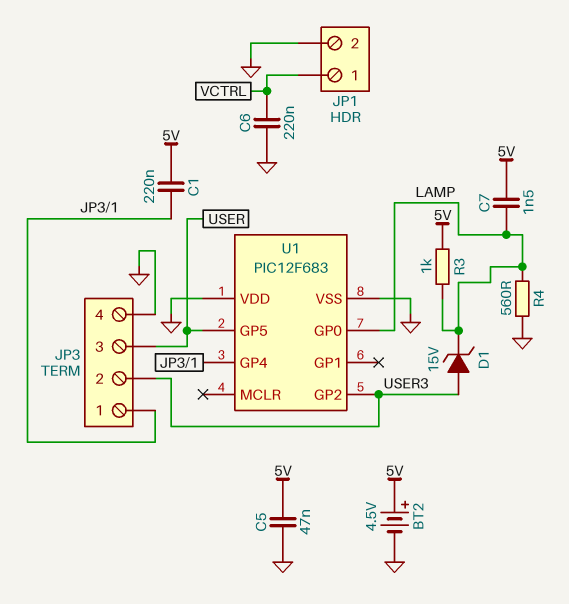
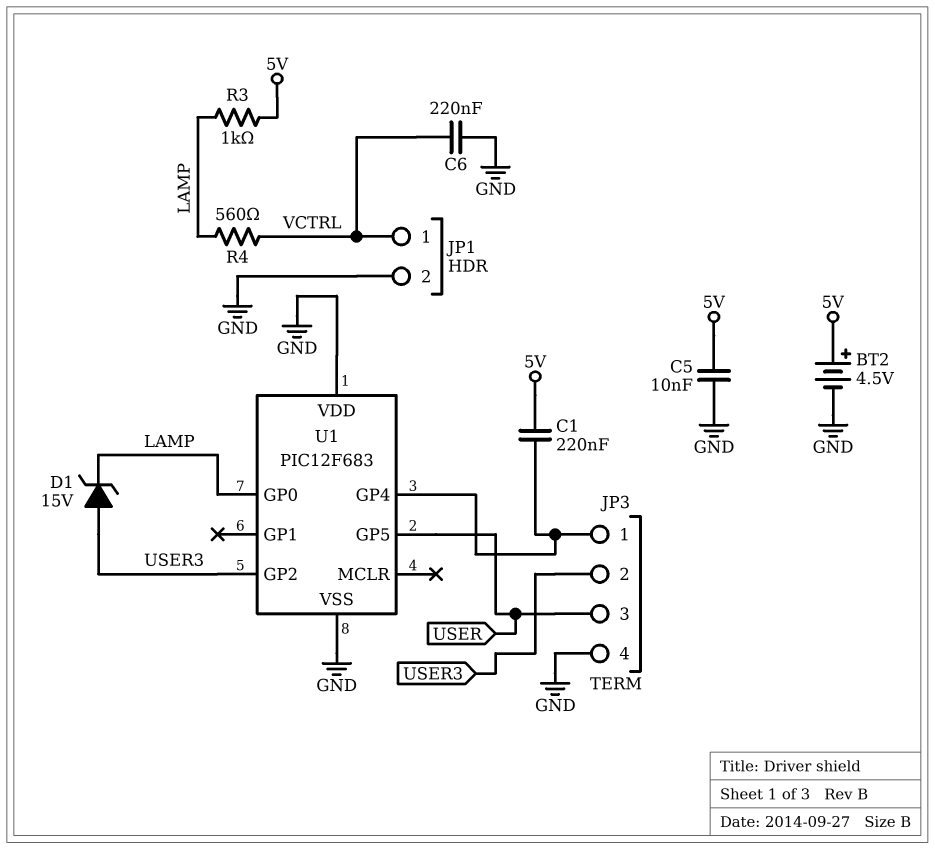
C5: 47nF (5V, GND) -> 10nF (5V, GND)
C7: 1.5nF (5V, LAMP) -> none
R4: 560 (GND, LAMP) -> 560 (LAMP, VCTRL)

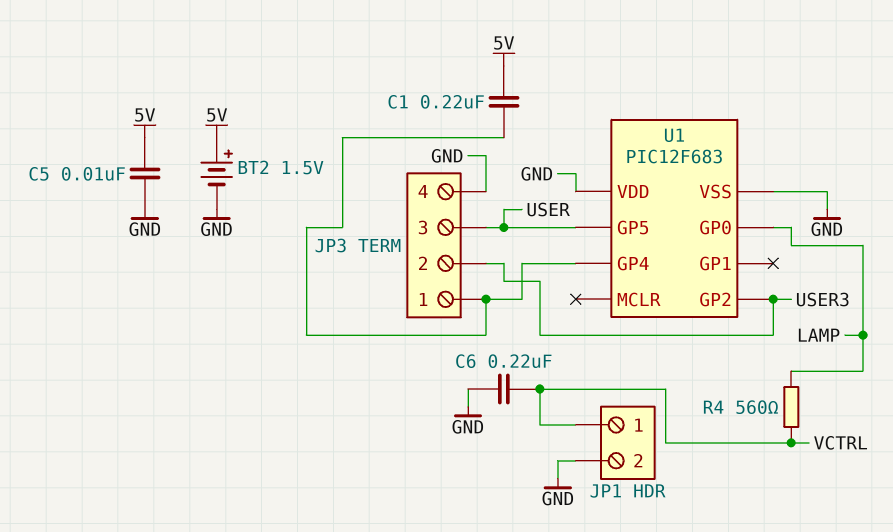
BT2: 4.5V (plus 5V, minus GND) -> 1.5V (plus 5V, minus GND)
D1: zener 15V (A USER3, K LAMP) -> none
R3: 1k (5V, LAMP) -> none

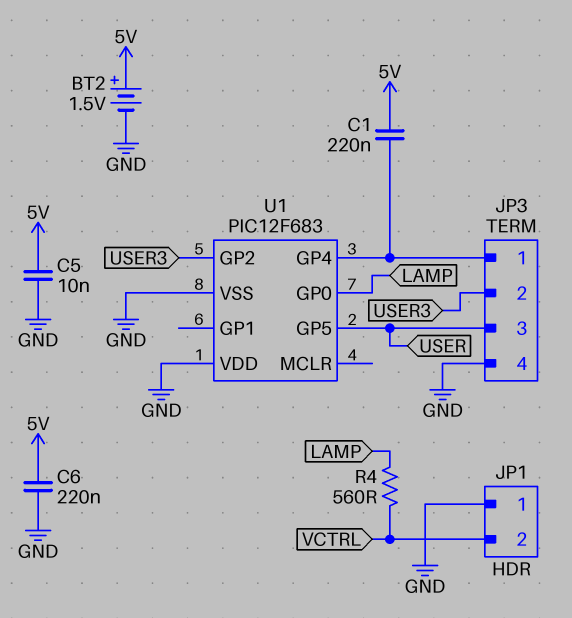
C6: 220nF (GND, VCTRL) -> 220nF (5V, GND)
JP1 pin 1: VCTRL -> GND
JP1 pin 2: GND -> VCTRL

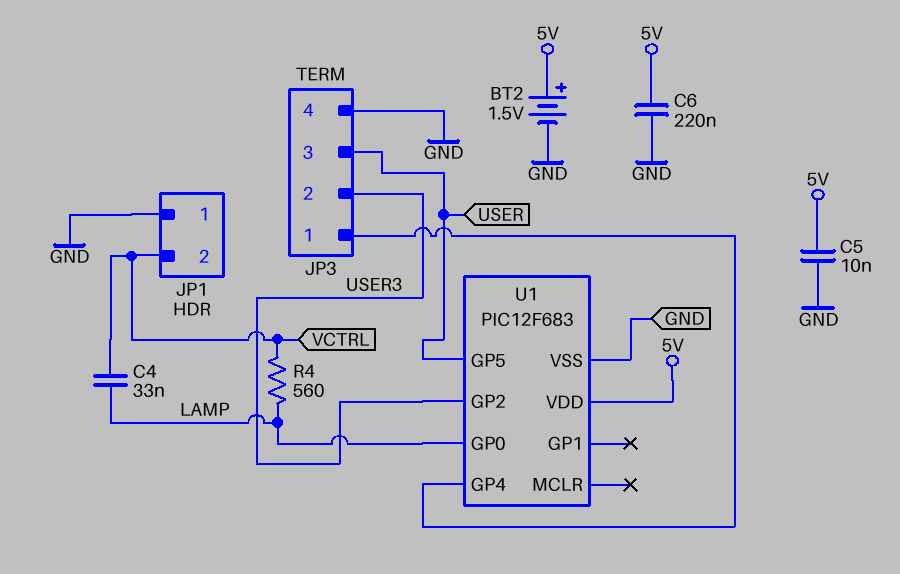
C1: 220nF (5V, JP3/1) -> none
C4: none -> 33nF (LAMP, VCTRL)
U1 pin VDD: GND -> 5V

